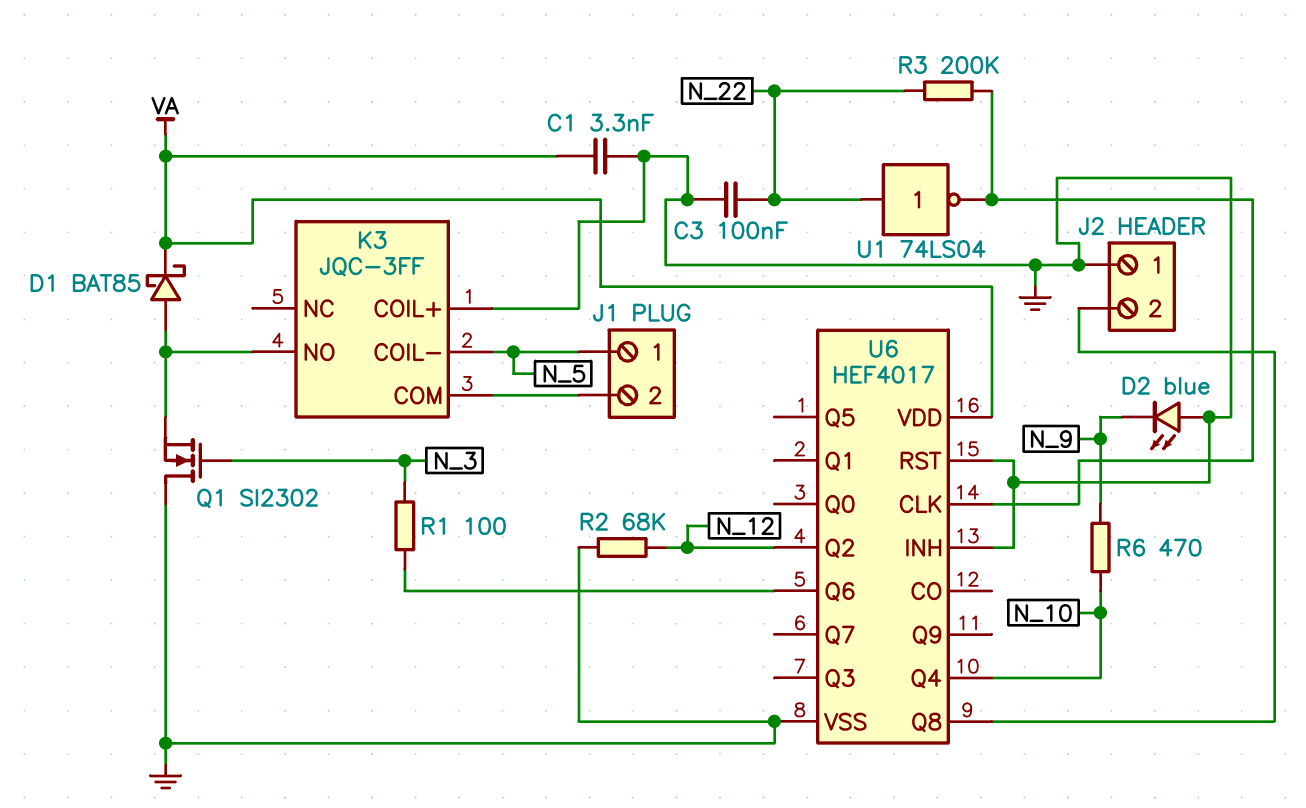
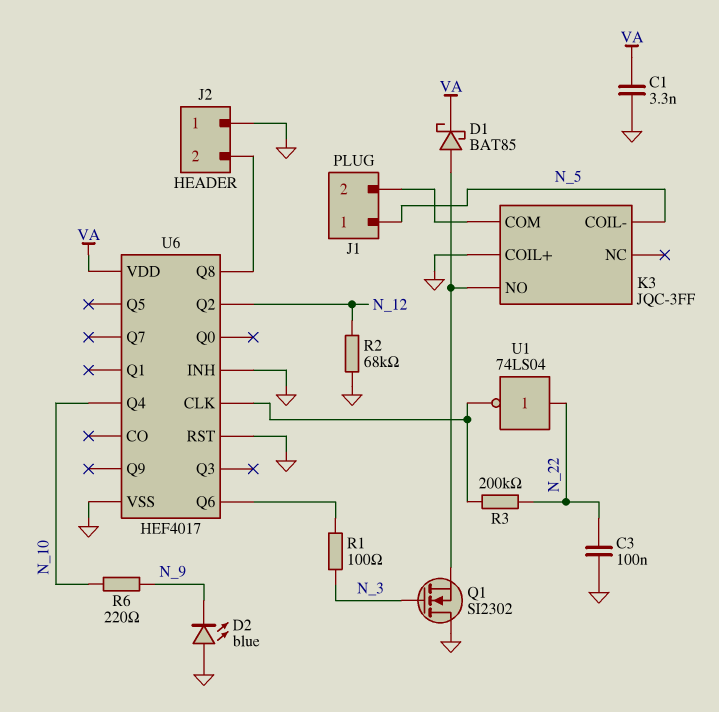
R6: 470 (N_9, N_10) -> 220 (N_9, N_10)

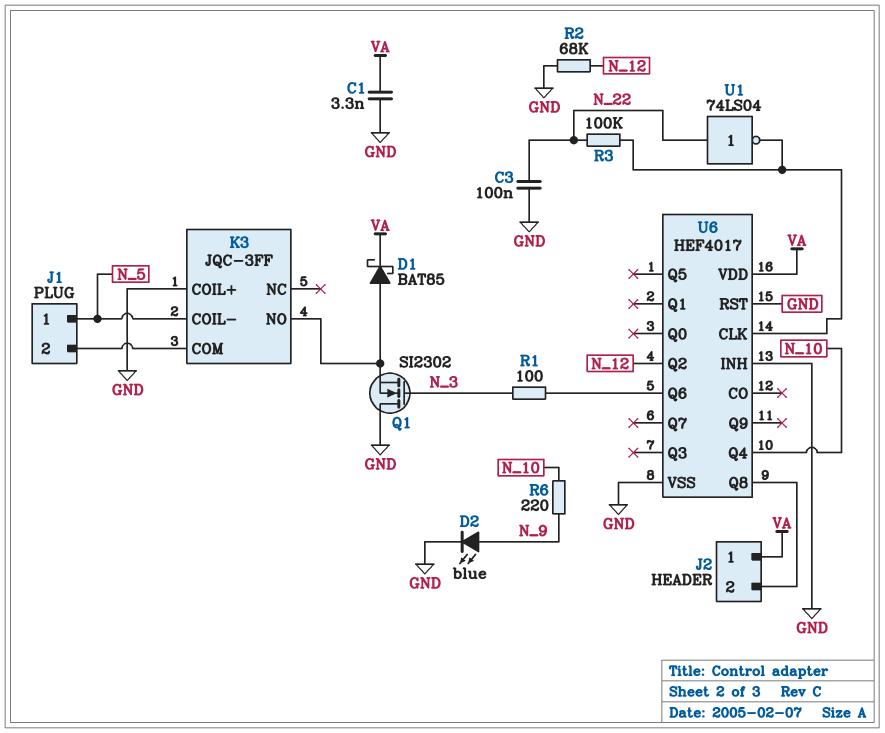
D2: LED blue (A GND, K N_9) -> LED blue (A N_9, K GND)
J2 pin 1: GND -> VA
R3: 200k (N_22, U6/CLK) -> 100k (N_22, U6/CLK)

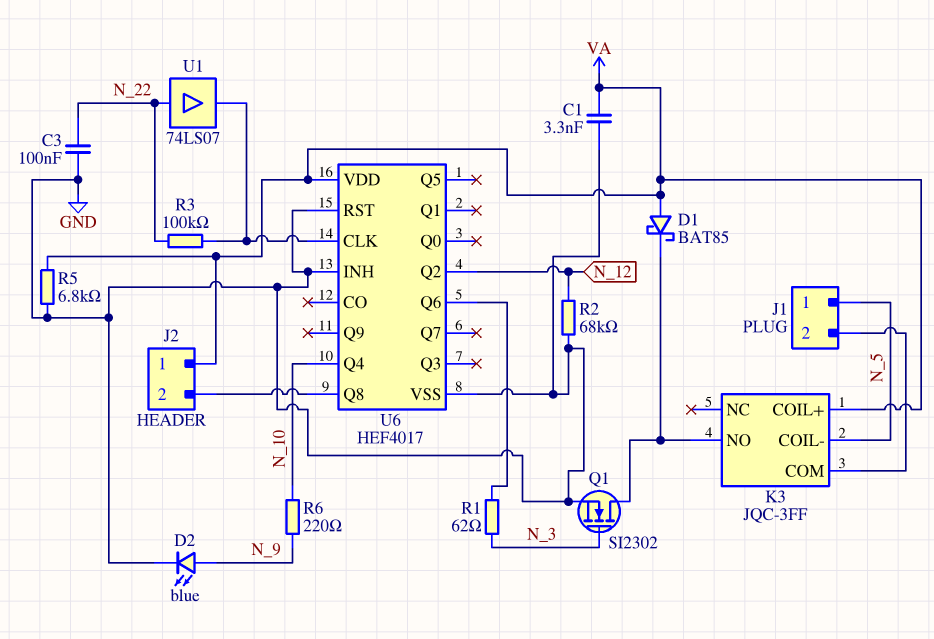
D1: schottky BAT85 (A K3/NO, K VA) -> schottky BAT85 (A VA, K K3/NO)
K3 pin COIL+: GND -> VA
Q1: NMOS SI2302 (G N_3, D GND, S K3/NO) -> NMOS SI2302 (G N_3, D K3/NO, S GND)
R1: 100 (N_3, U6/Q6) -> 62 (N_3, U6/Q6)
R5: none -> 6.8k (GND, VA)
U1: NOT 74LS04 (in N_22, out U6/CLK) -> buffer 74LS07 (in N_22, out U6/CLK)

